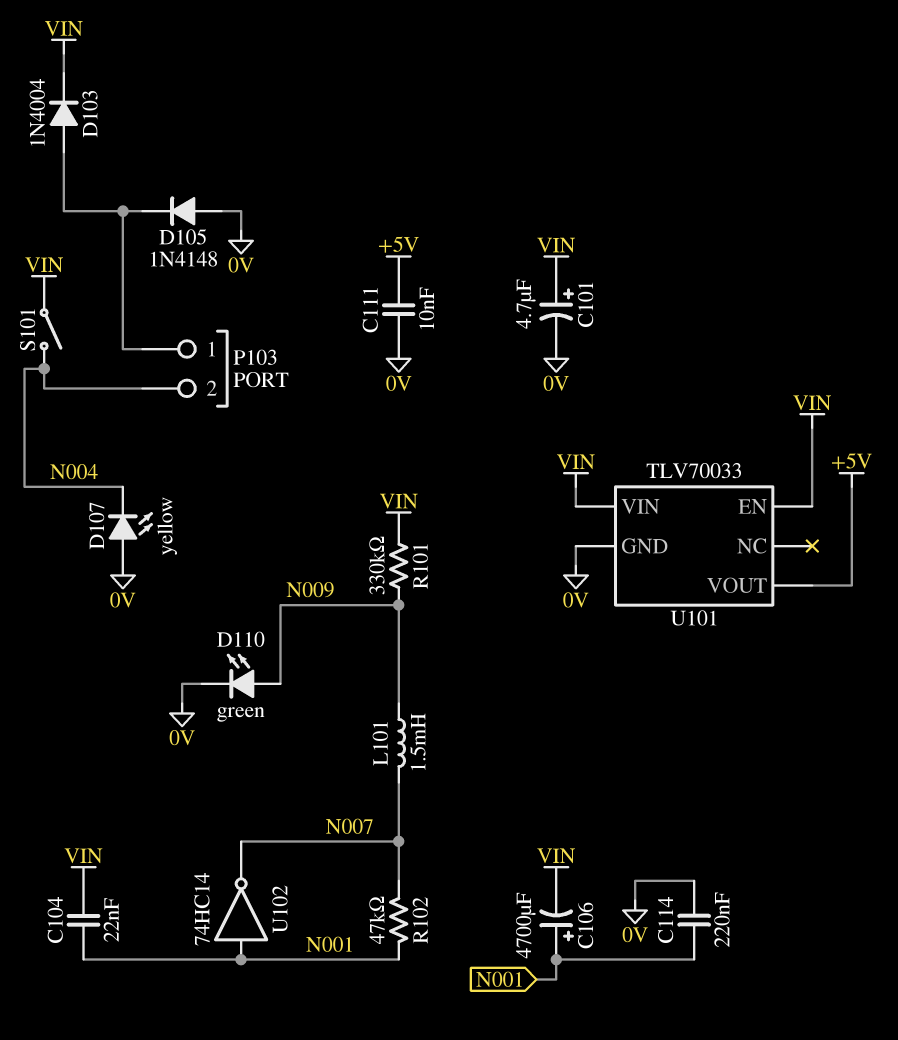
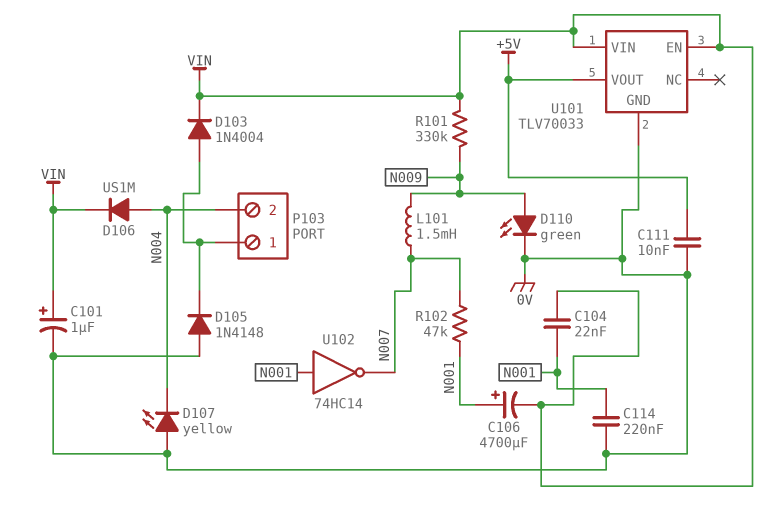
C101: 4.7uF (plus VIN, minus 0V) -> 1uF (plus VIN, minus 0V)
D106: none -> diode US1M (A N004, K VIN)
S101: switch (N004, VIN) -> none

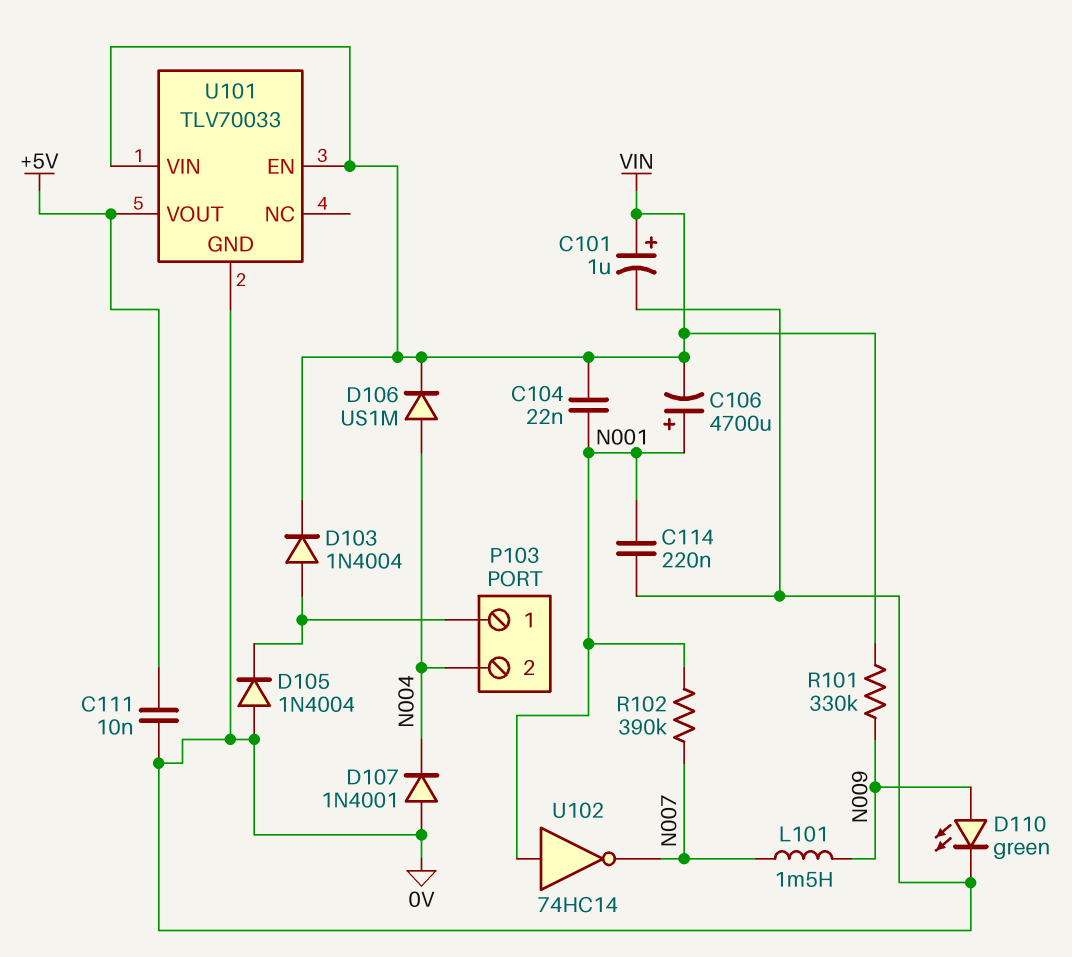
D105: diode 1N4148 (A 0V, K P103/1) -> diode 1N4004 (A 0V, K P103/1)
D107: LED yellow (A 0V, K N004) -> diode 1N4001 (A 0V, K N004)
R102: 47k (N001, N007) -> 390k (N001, N007)

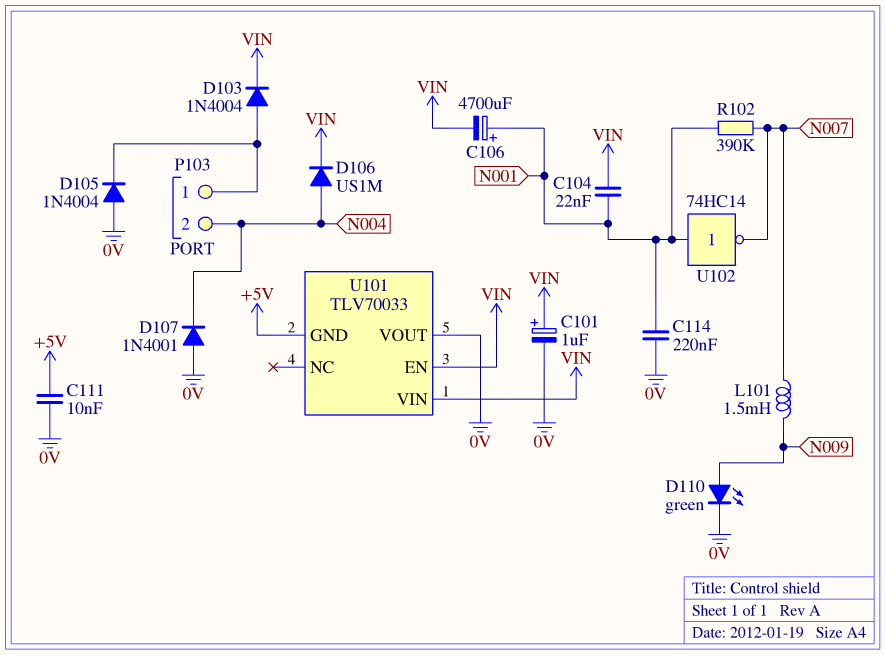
R101: 330k (N009, VIN) -> none
U101 pin GND: 0V -> +5V
U101 pin VOUT: +5V -> 0V

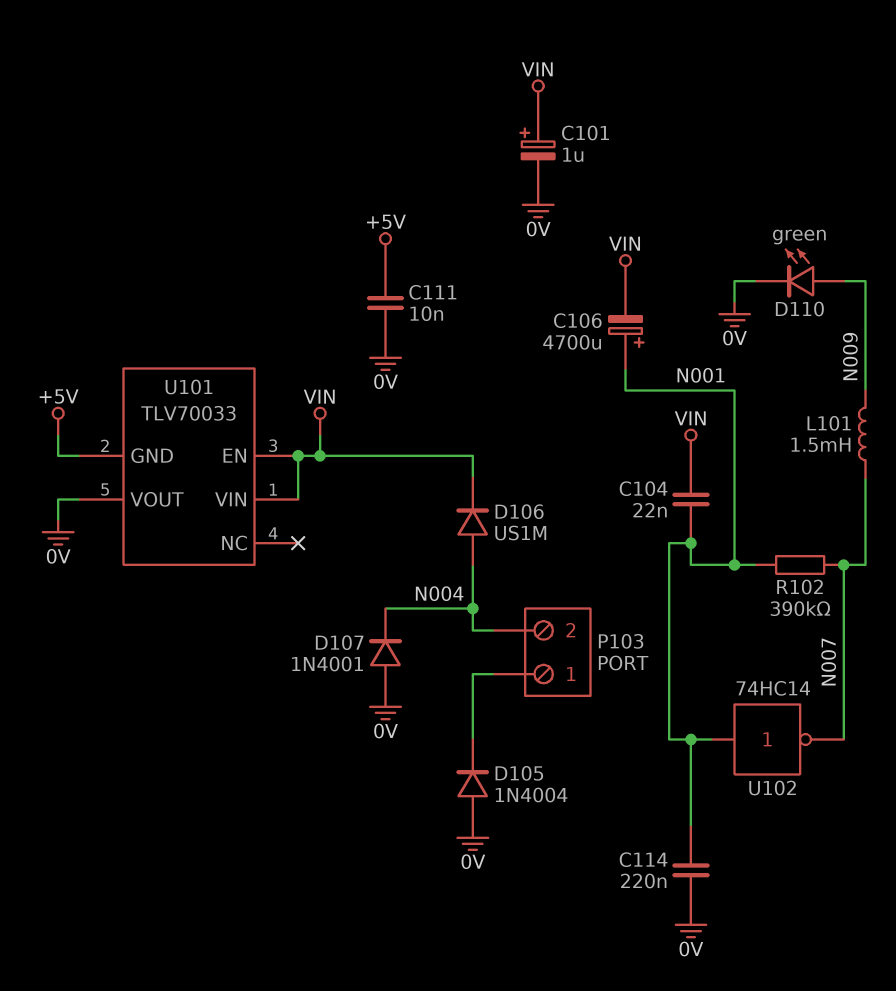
D103: diode 1N4004 (A P103/1, K VIN) -> none

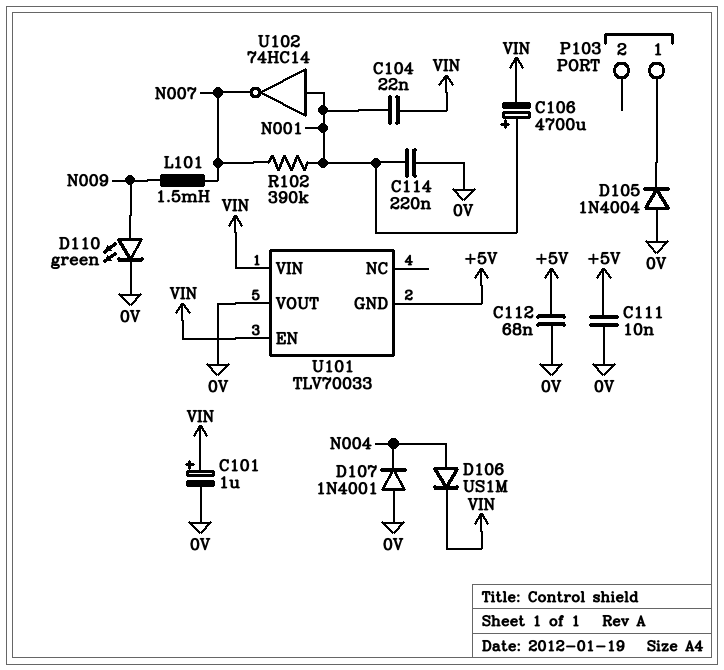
C112: none -> 68nF (+5V, 0V)
P103 pin 2: N004 -> none

